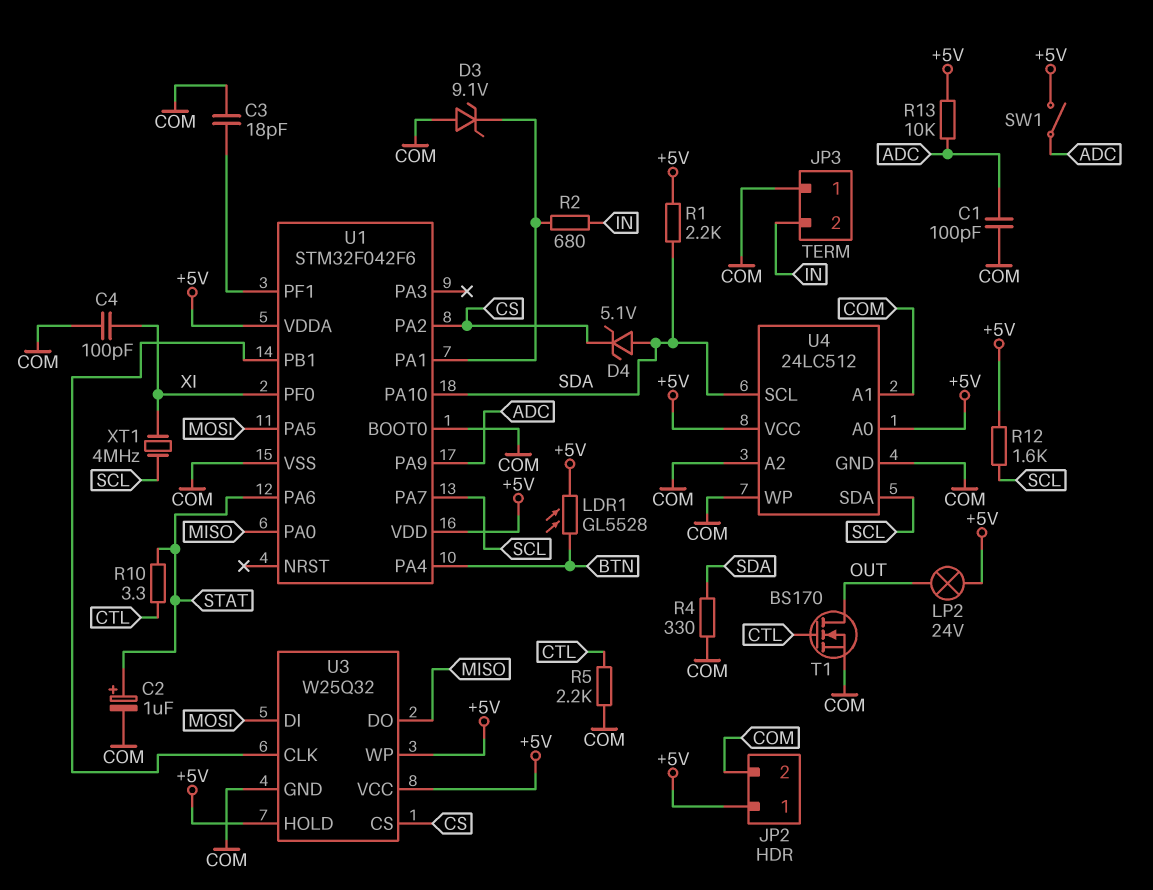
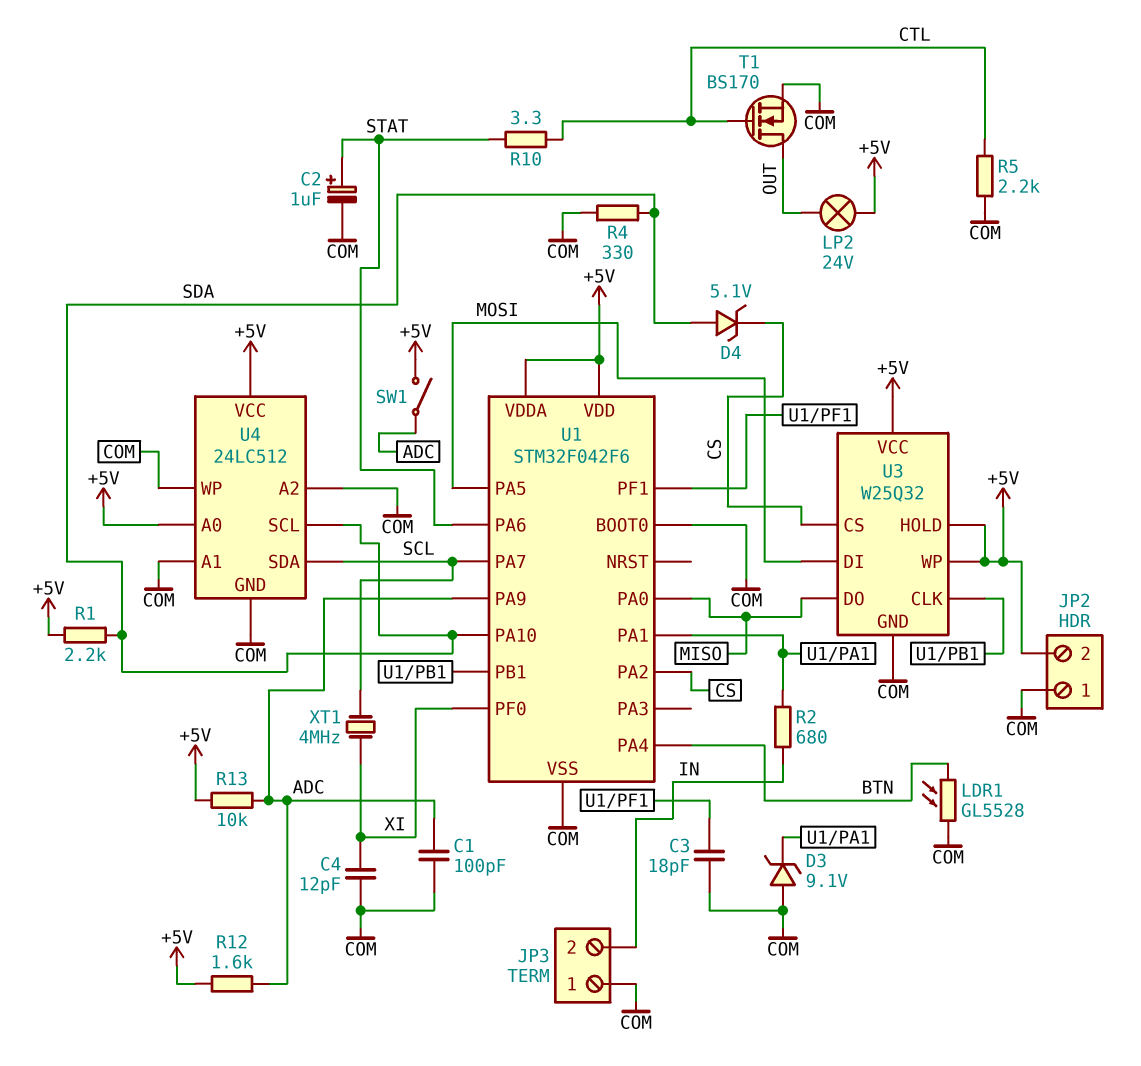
C4: 100pF (COM, XI) -> 12pF (COM, XI)
JP2 pin 1: +5V -> COM
JP2 pin 2: COM -> +5V
LDR1: GL5528 (+5V, BTN) -> GL5528 (BTN, COM)
R12: 1.6k (+5V, SCL) -> 1.6k (+5V, ADC)

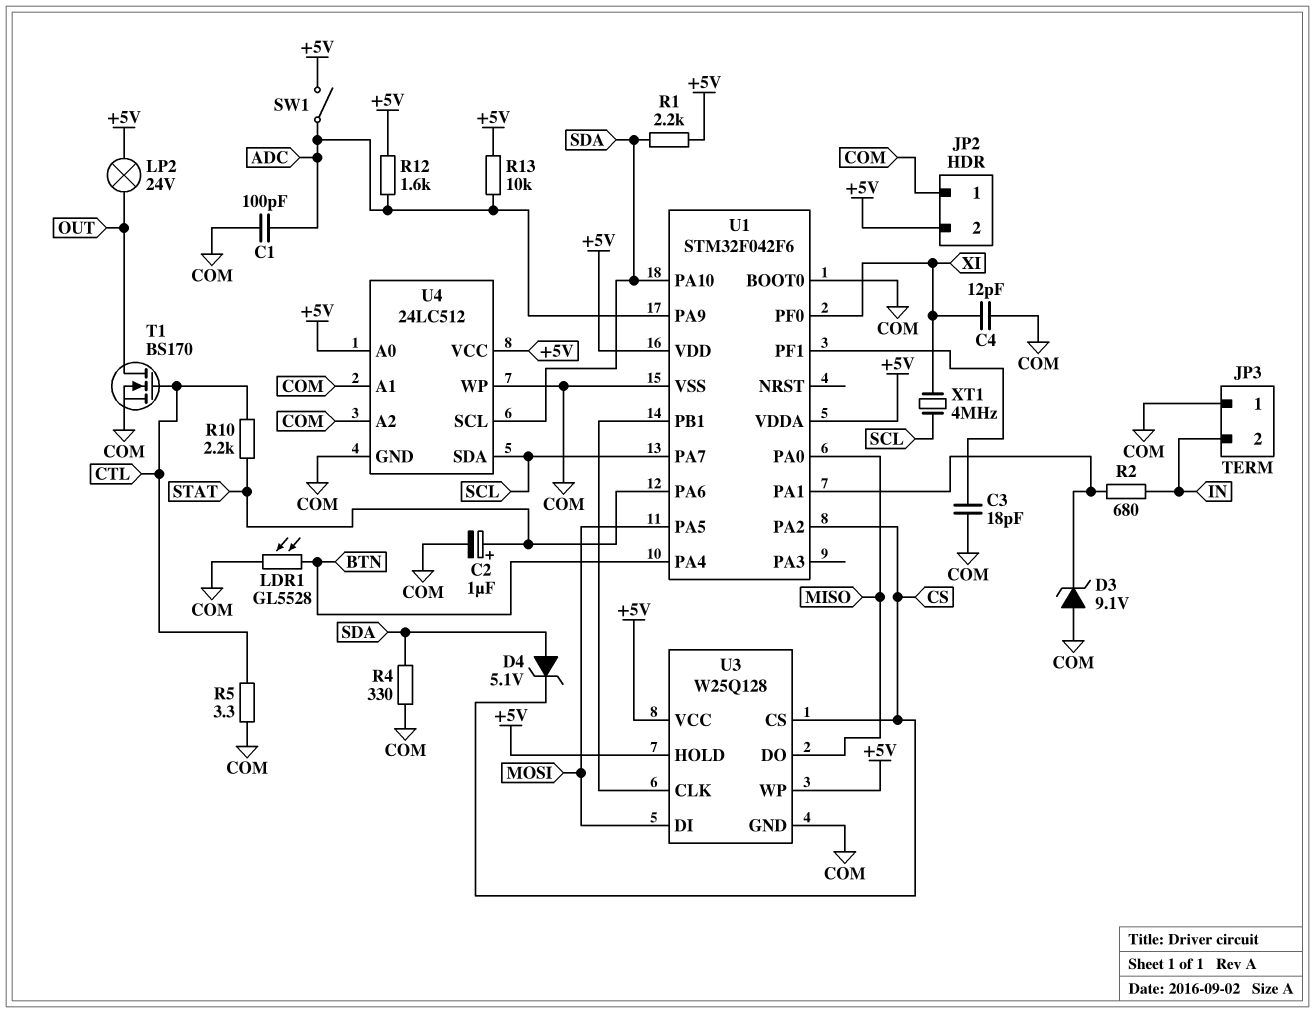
R5: 2.2k (COM, CTL) -> 3.3 (COM, CTL)
R10: 3.3 (CTL, STAT) -> 2.2k (CTL, STAT)
U3: W25Q32 -> W25Q128

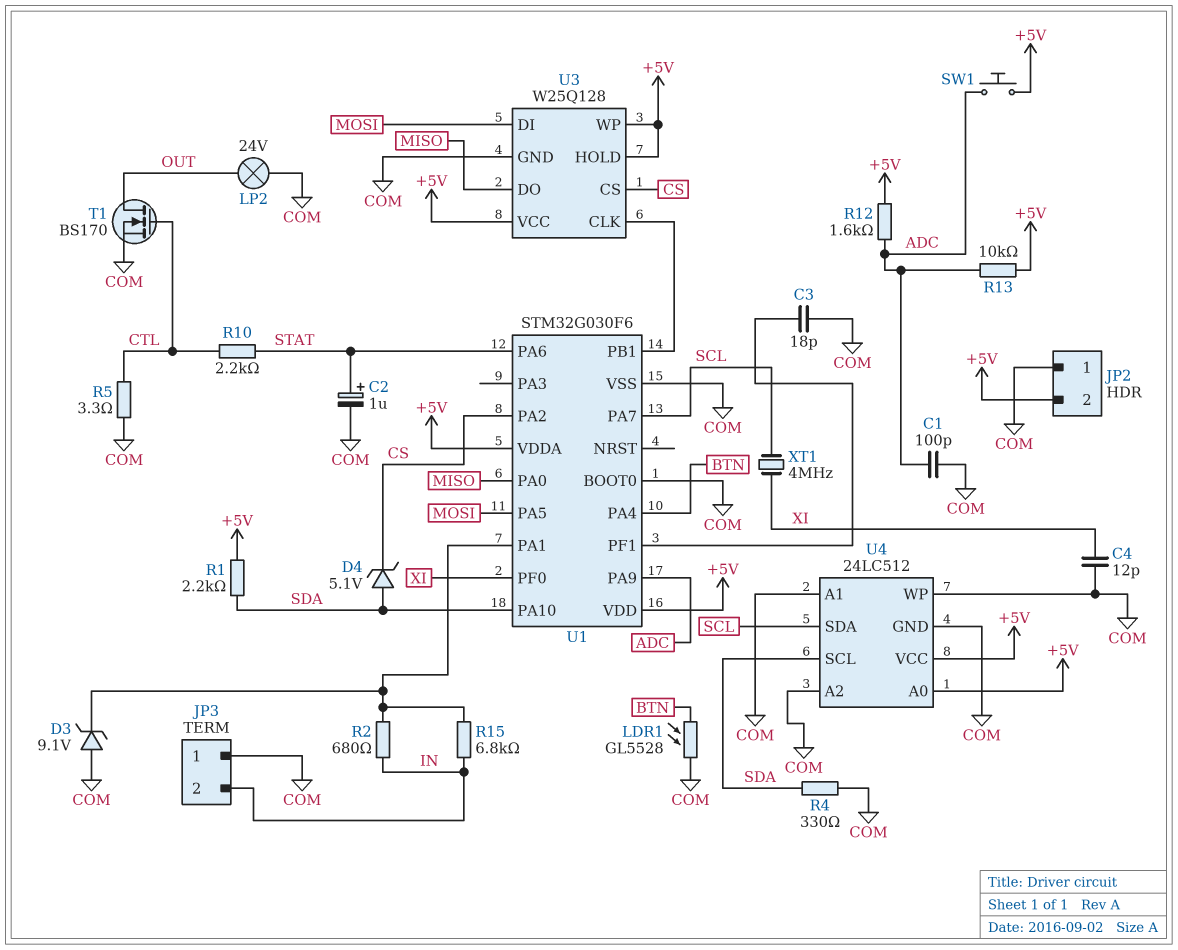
LP2: lamp 24V (+5V, OUT) -> lamp 24V (COM, OUT)
R15: none -> 6.8k (IN, U1/PA1)
SW1: switch (+5V, ADC) -> button (+5V, ADC)
U1: STM32F042F6 -> STM32G030F6

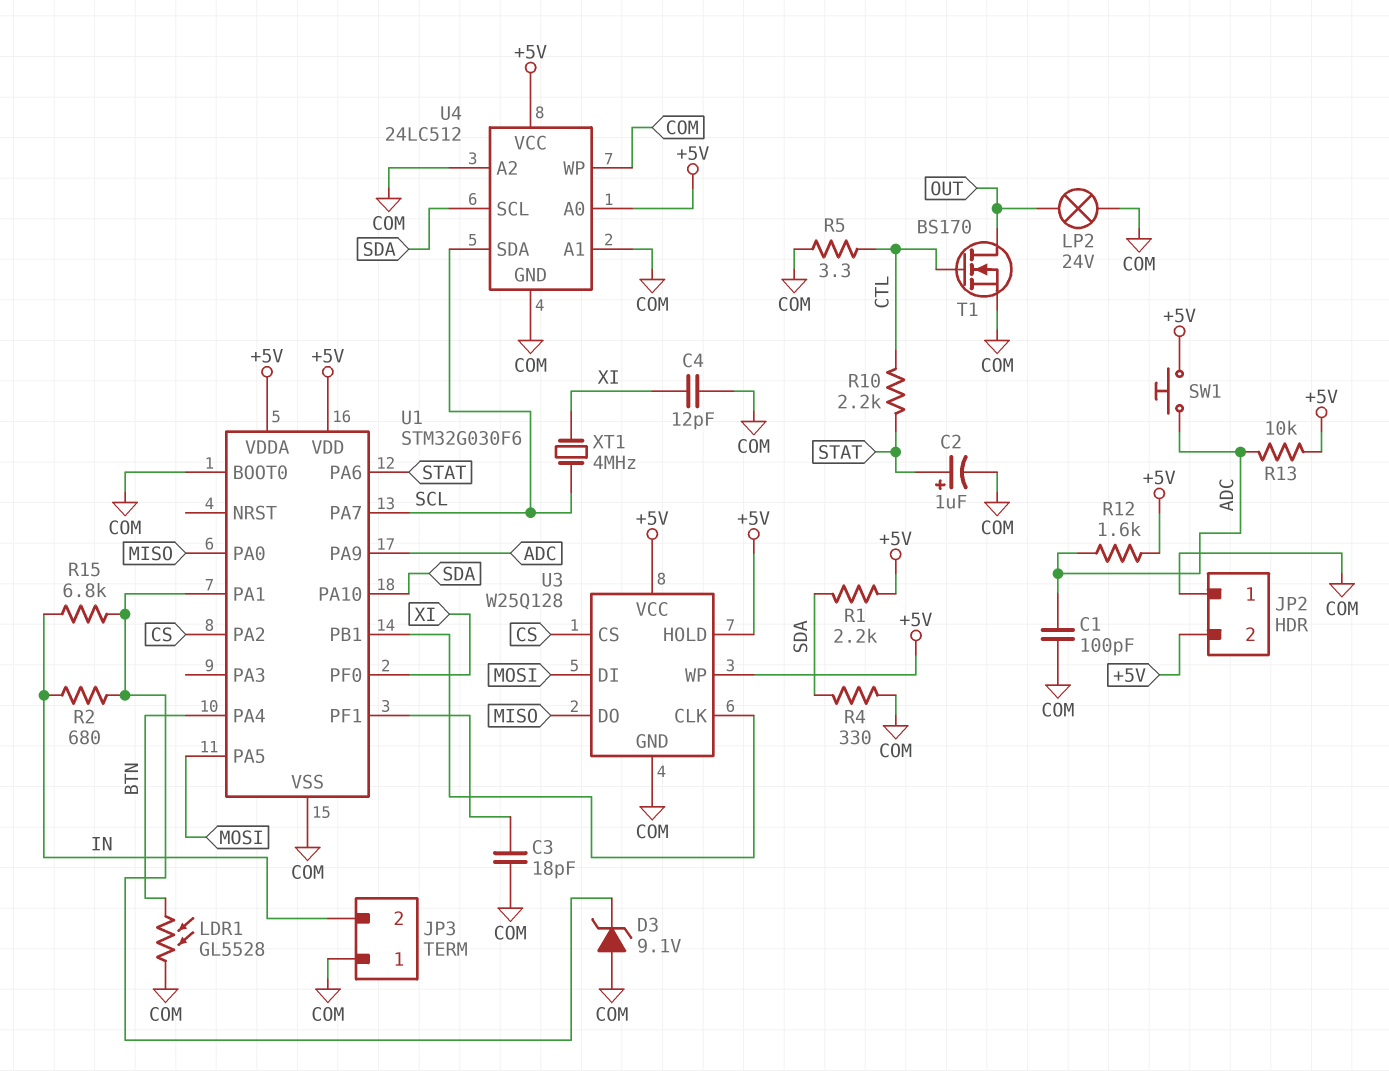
D4: zener 5.1V (A SDA, K CS) -> none

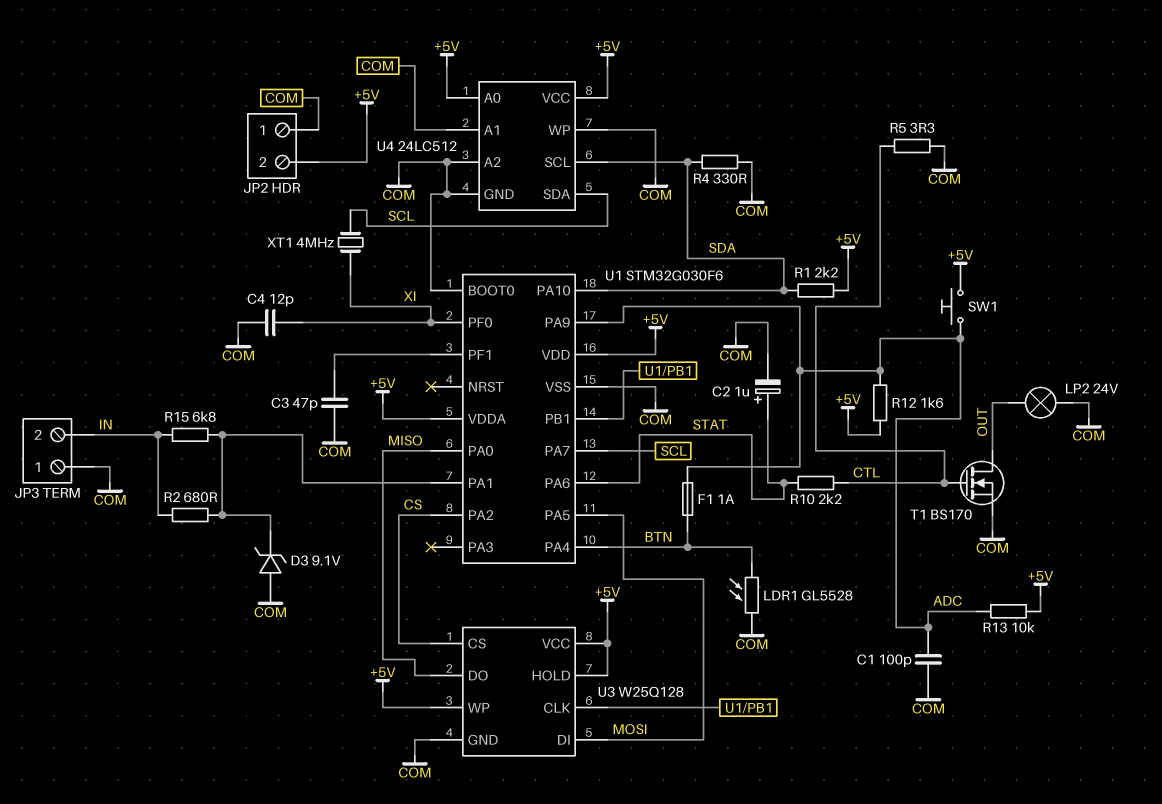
C3: 18pF (COM, U1/PF1) -> 47pF (COM, U1/PF1)
F1: none -> 1A (ADC, BTN)

